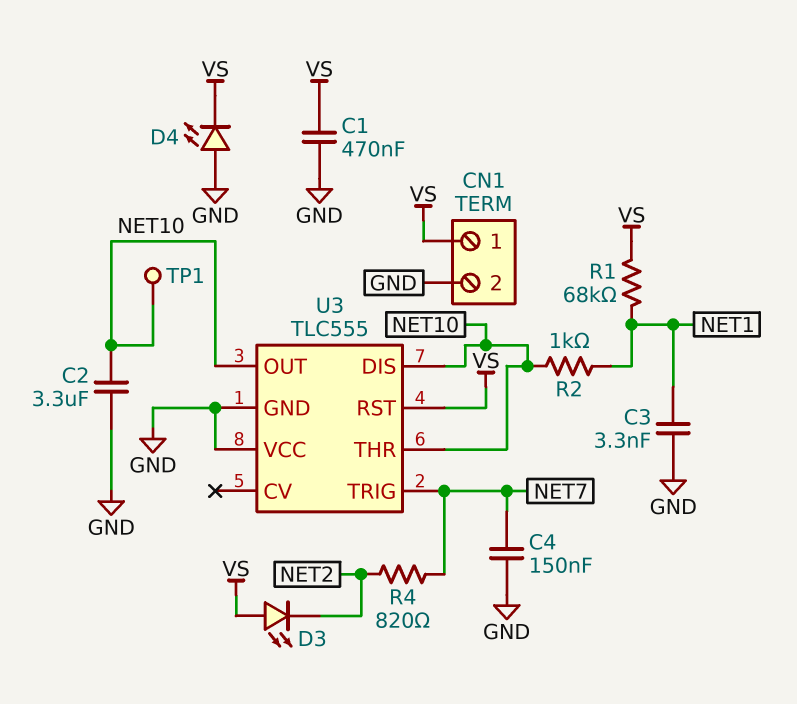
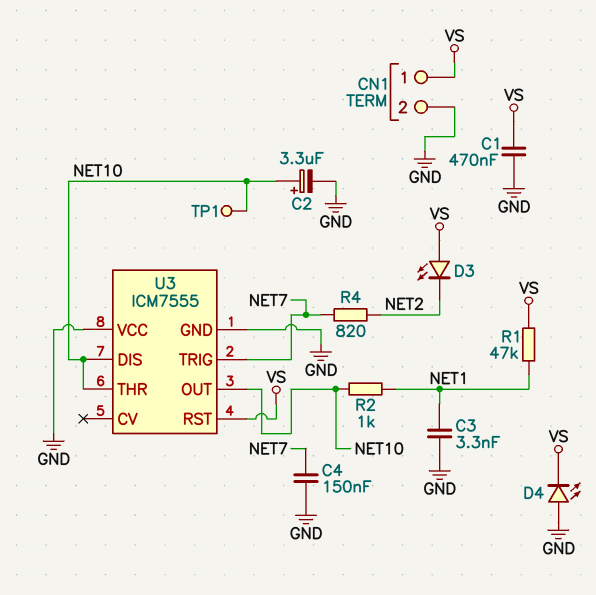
C2: 3.3uF (GND, NET10) -> 3.3uF (plus NET10, minus GND)
R1: 68k (NET1, VS) -> 47k (NET1, VS)
U3: TLC555 -> ICM7555

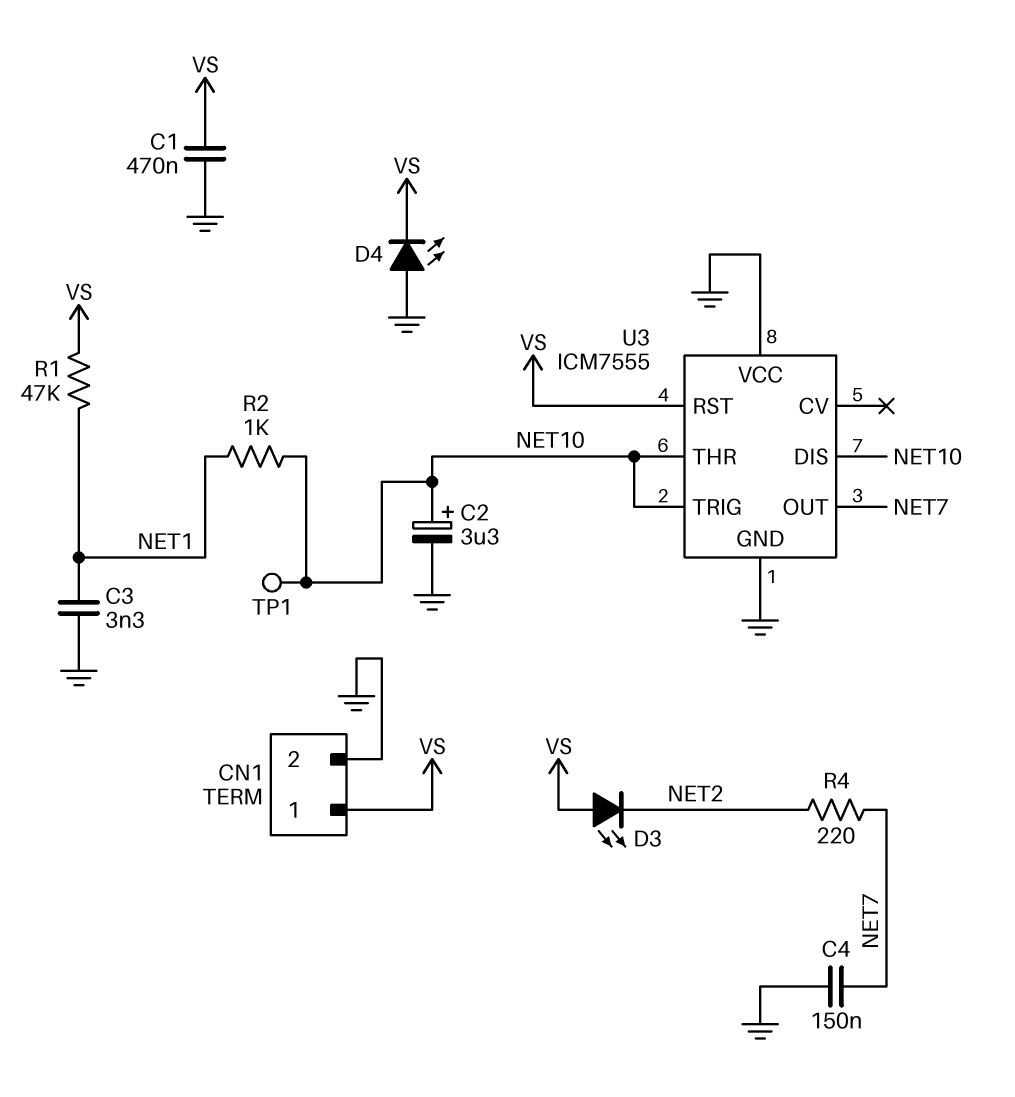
R4: 820 (NET2, NET7) -> 220 (NET2, NET7)
U3 pin OUT: NET10 -> NET7
U3 pin TRIG: NET7 -> NET10

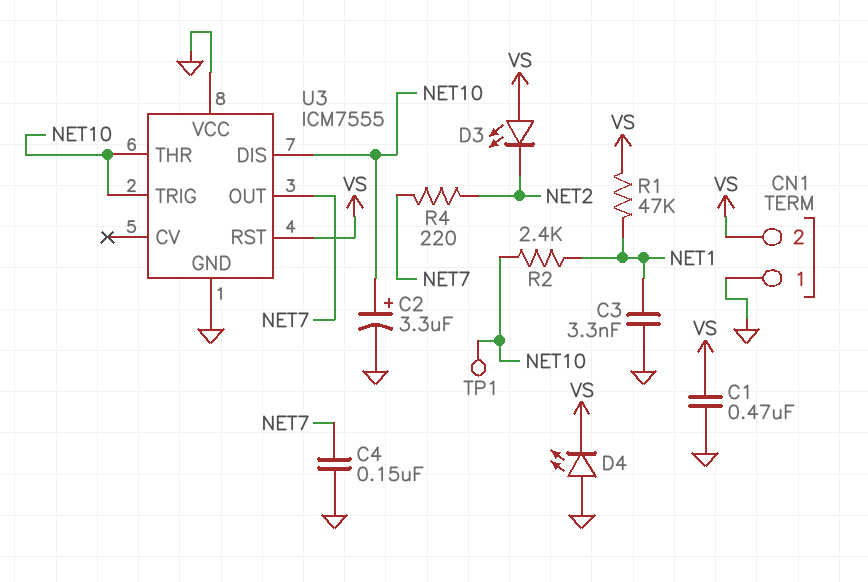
CN1 pin 1: VS -> GND
CN1 pin 2: GND -> VS
R2: 1k (NET1, NET10) -> 2.4k (NET1, NET10)

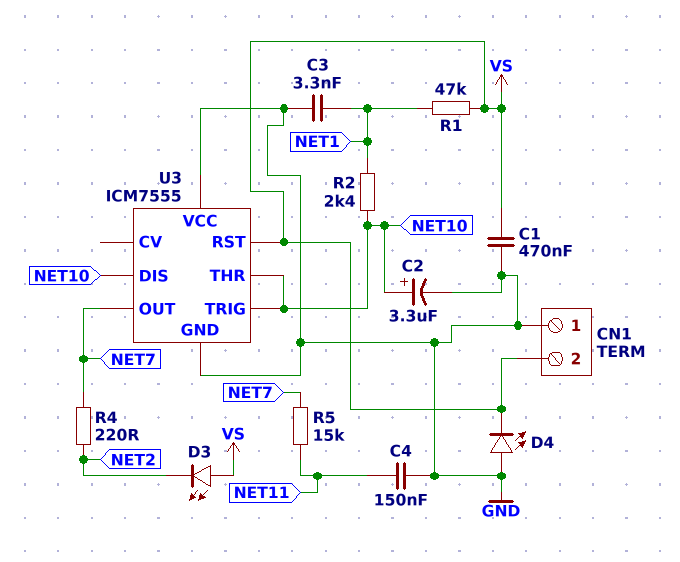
C4: 150nF (GND, NET7) -> 150nF (GND, NET11)
R5: none -> 15k (NET7, NET11)
TP1: test point (NET10) -> none

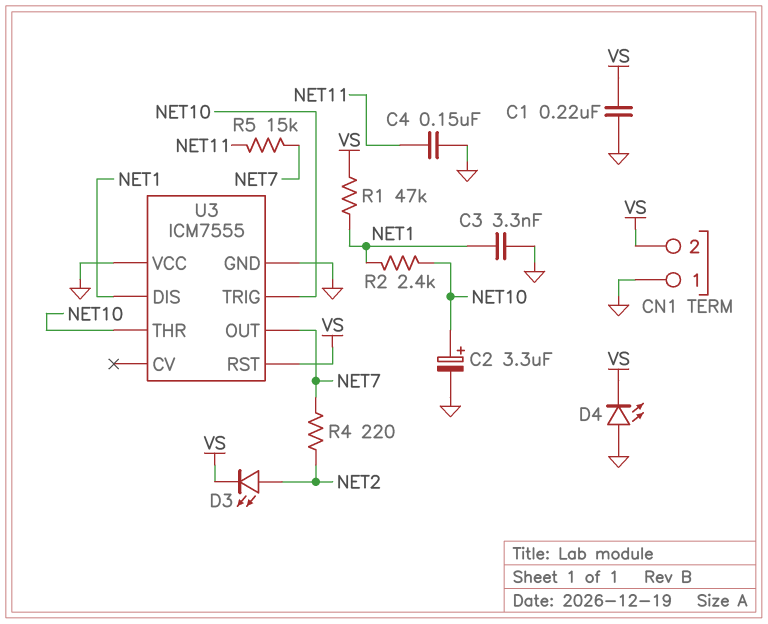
C1: 470nF (GND, VS) -> 220nF (GND, VS)
D3: LED (A VS, K NET2) -> LED (A NET2, K VS)
U3 pin DIS: NET10 -> NET1

